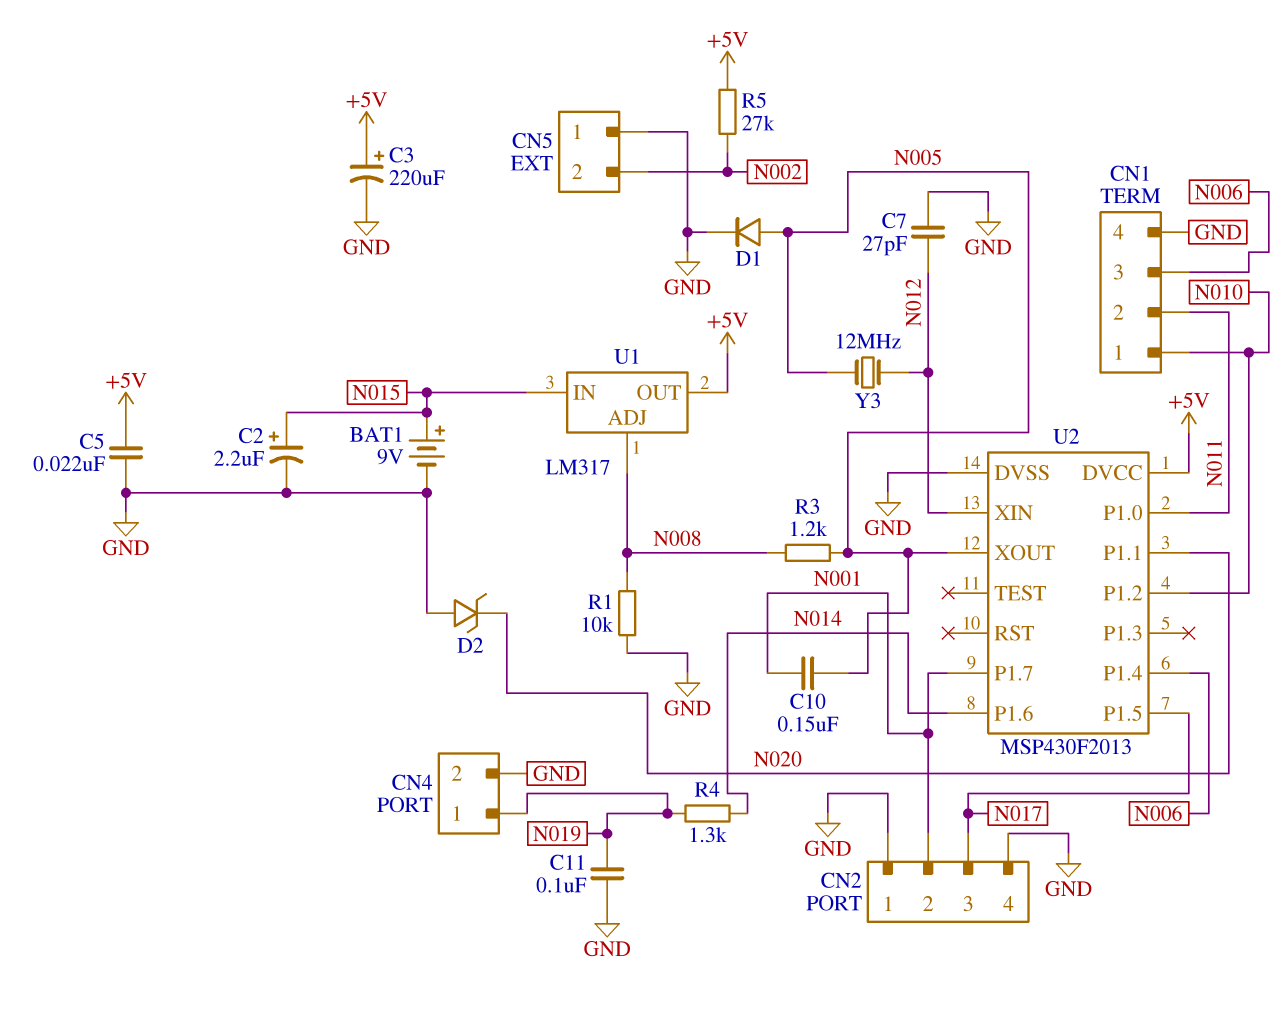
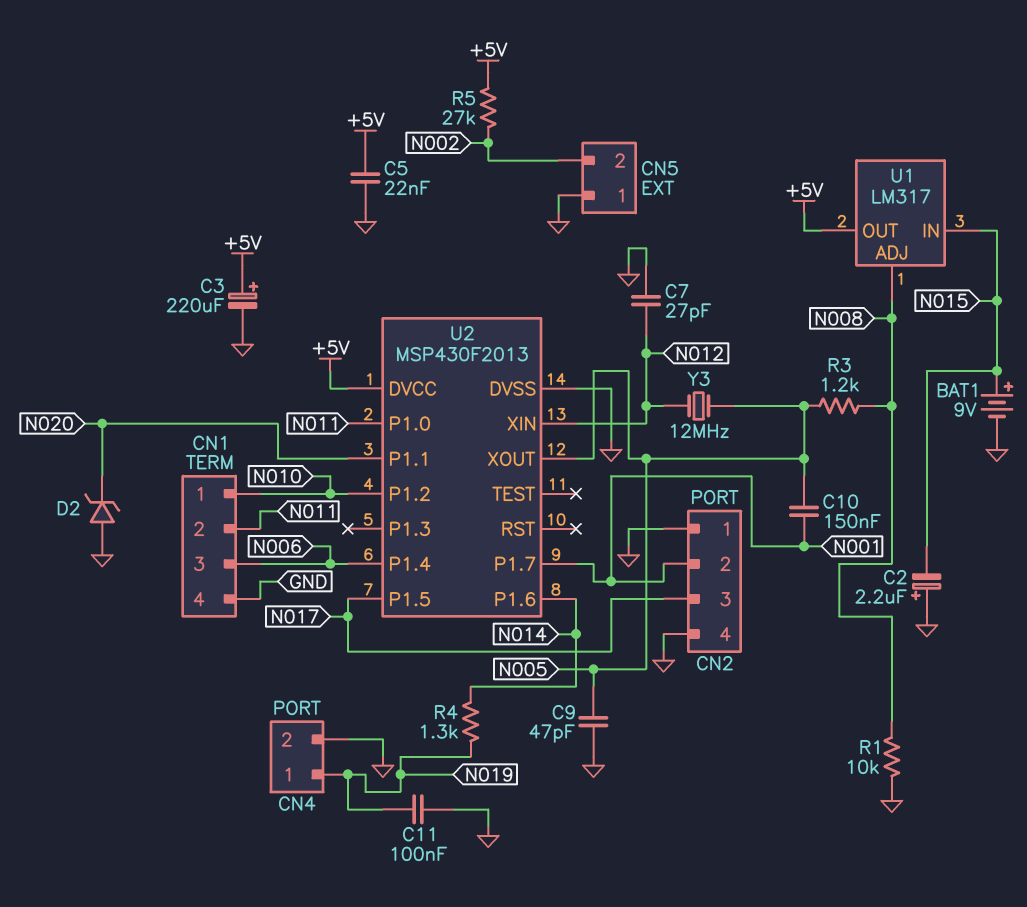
C2: 2.2uF (plus N015, minus GND) -> 2.2uF (plus GND, minus N015)
C9: none -> 47pF (GND, N005)
D1: diode (A N005, K GND) -> none

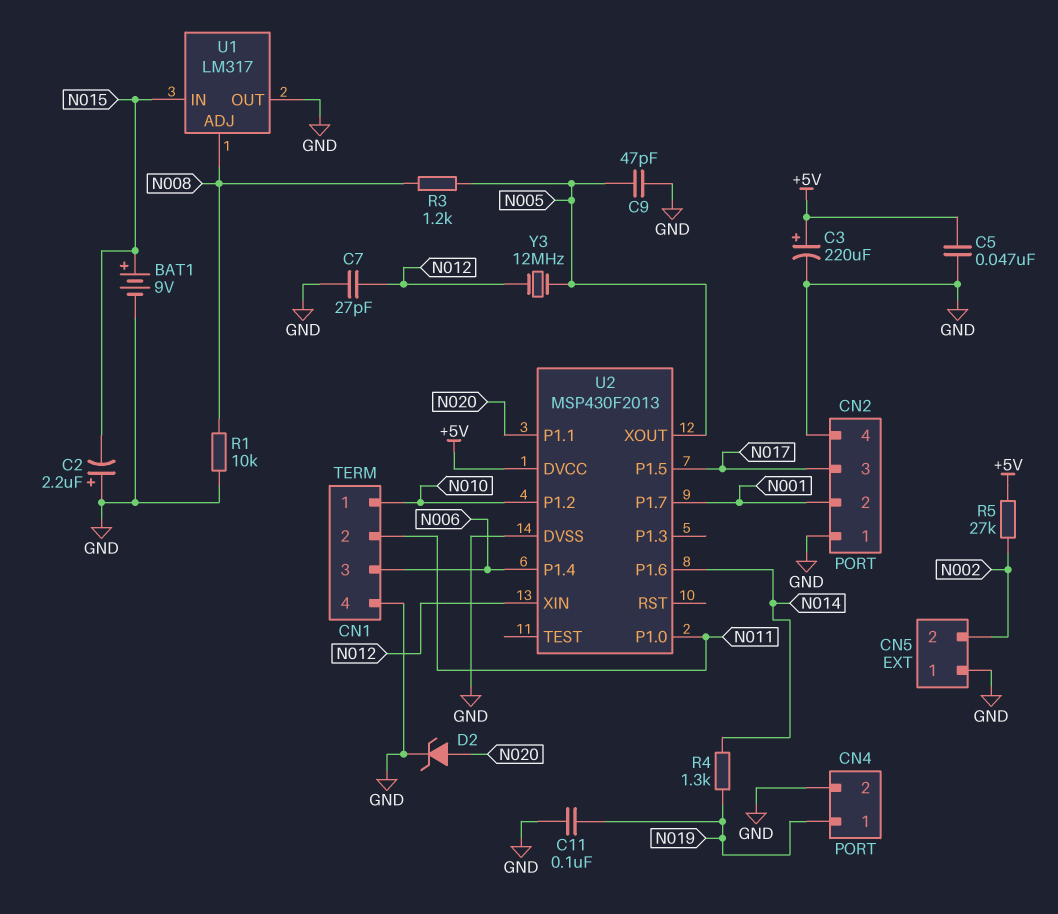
C5: 22nF (+5V, GND) -> 47nF (+5V, GND)
C10: 150nF (N001, N005) -> none
D2: zener (A GND, K N020) -> zener (A N020, K GND)
U1 pin OUT: +5V -> GND

